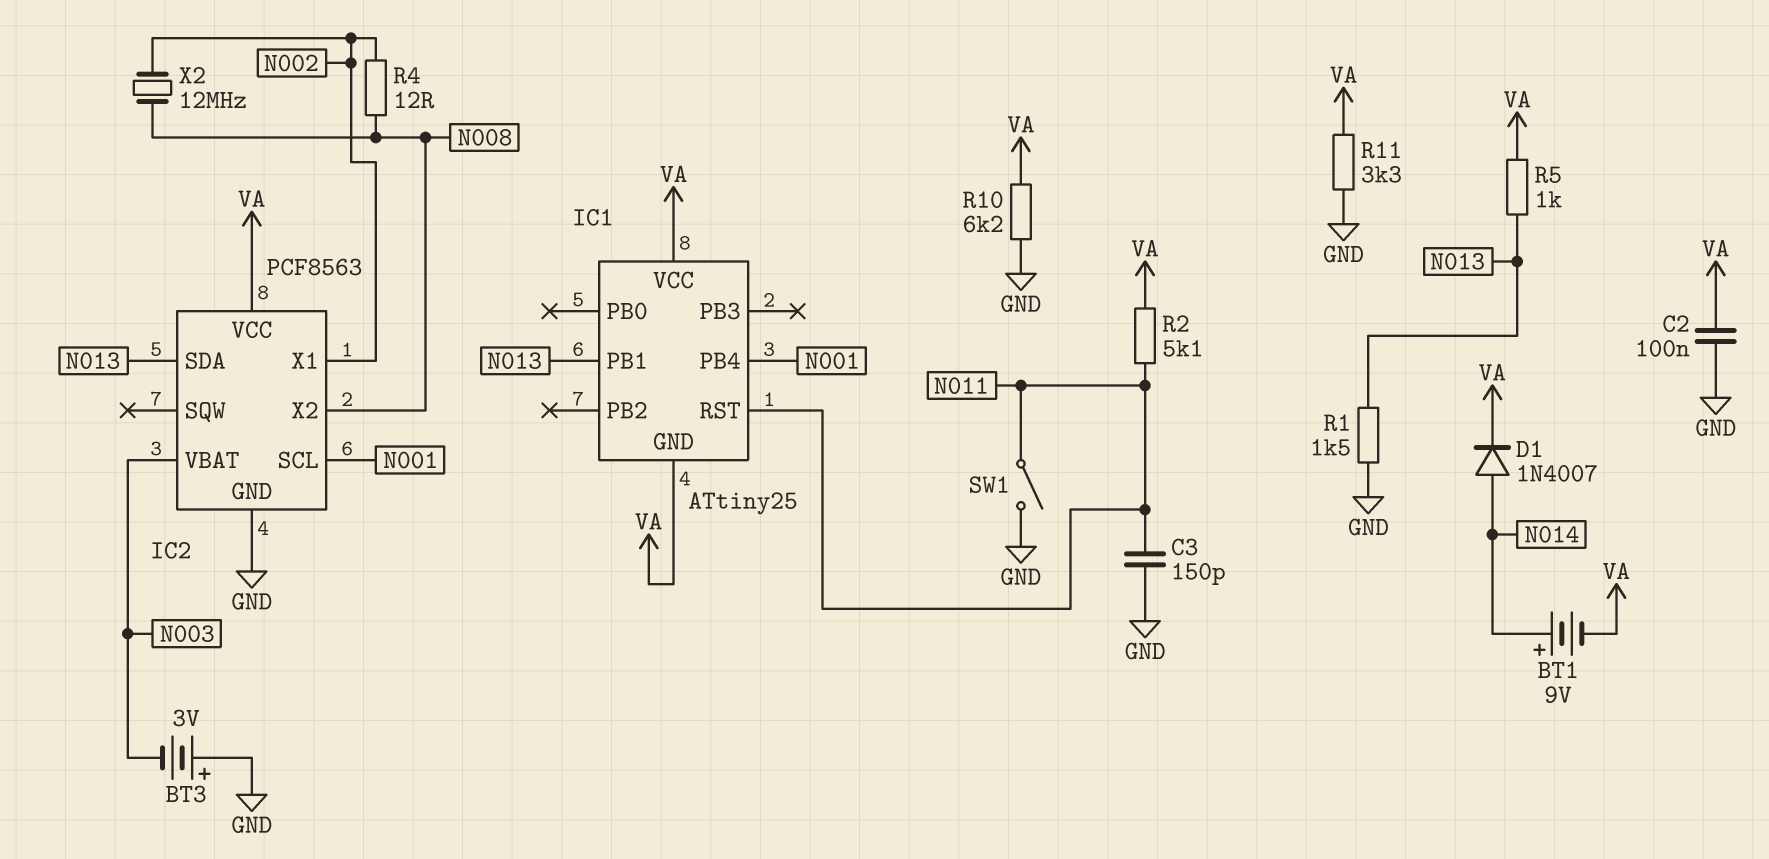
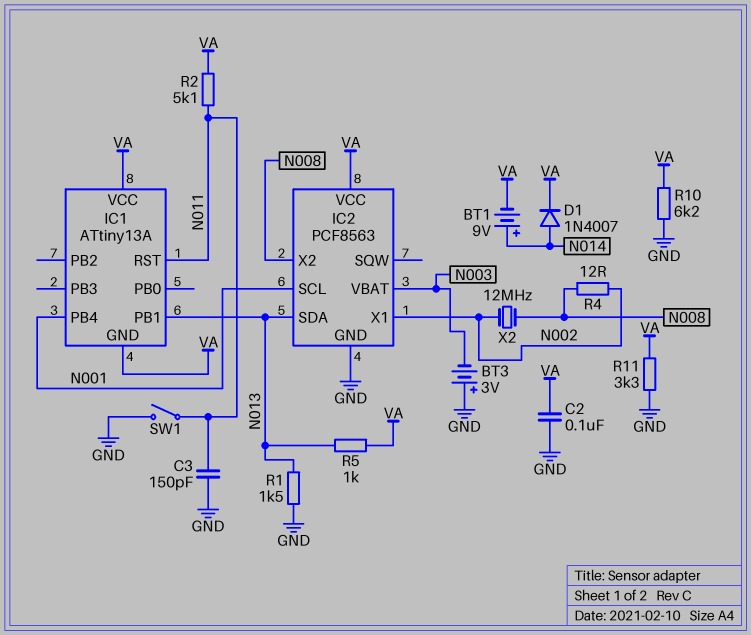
IC1: ATtiny25 -> ATtiny13A

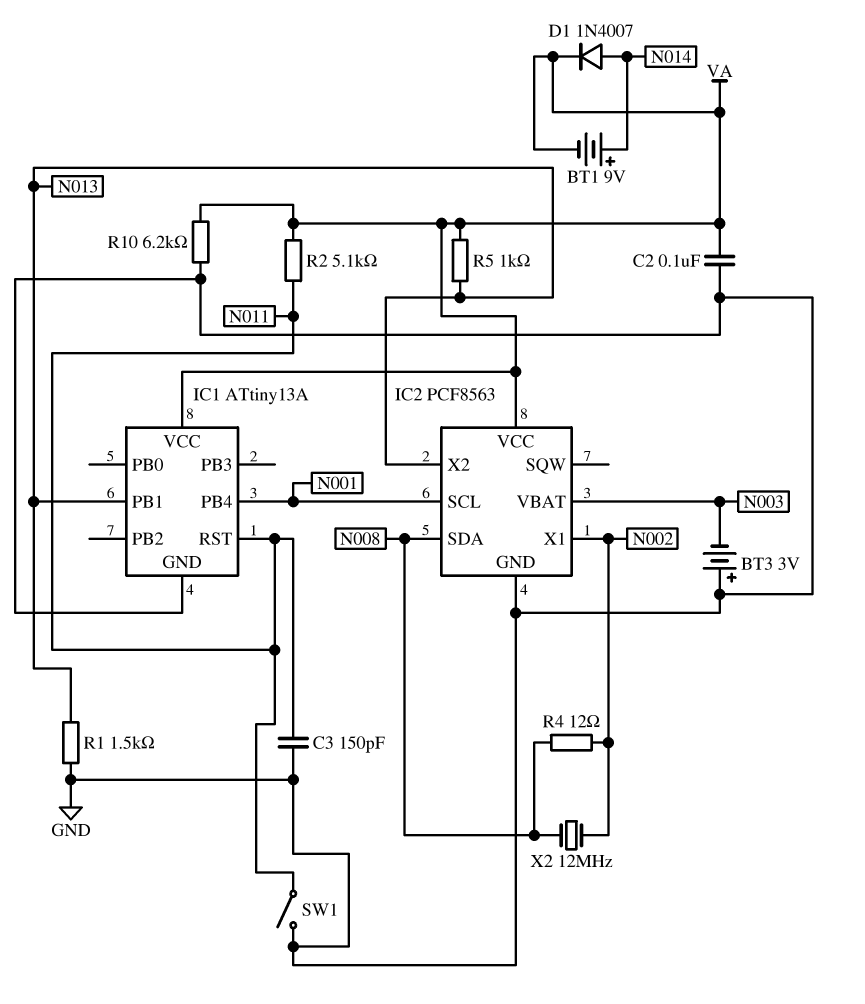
IC1 pin GND: VA -> GND
IC2 pin SDA: N013 -> N008
IC2 pin X2: N008 -> N013
R11: 3.3k (GND, VA) -> none

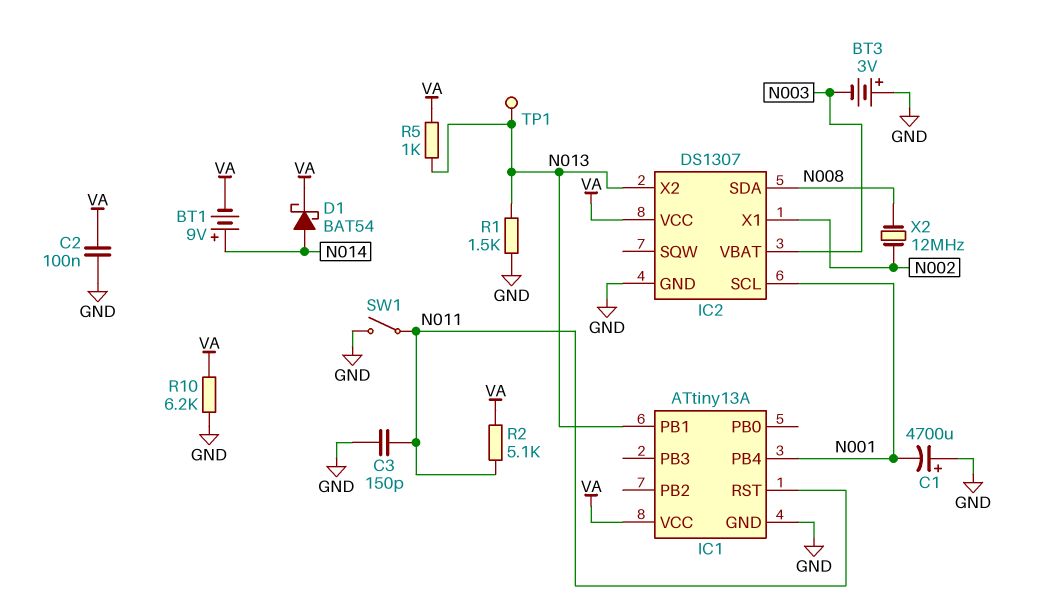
C1: none -> 4700uF (plus GND, minus N001)
D1: diode 1N4007 (A N014, K VA) -> schottky BAT54 (A N014, K VA)
IC2: PCF8563 -> DS1307
R4: 12 (N002, N008) -> none
TP1: none -> test point (N013)

